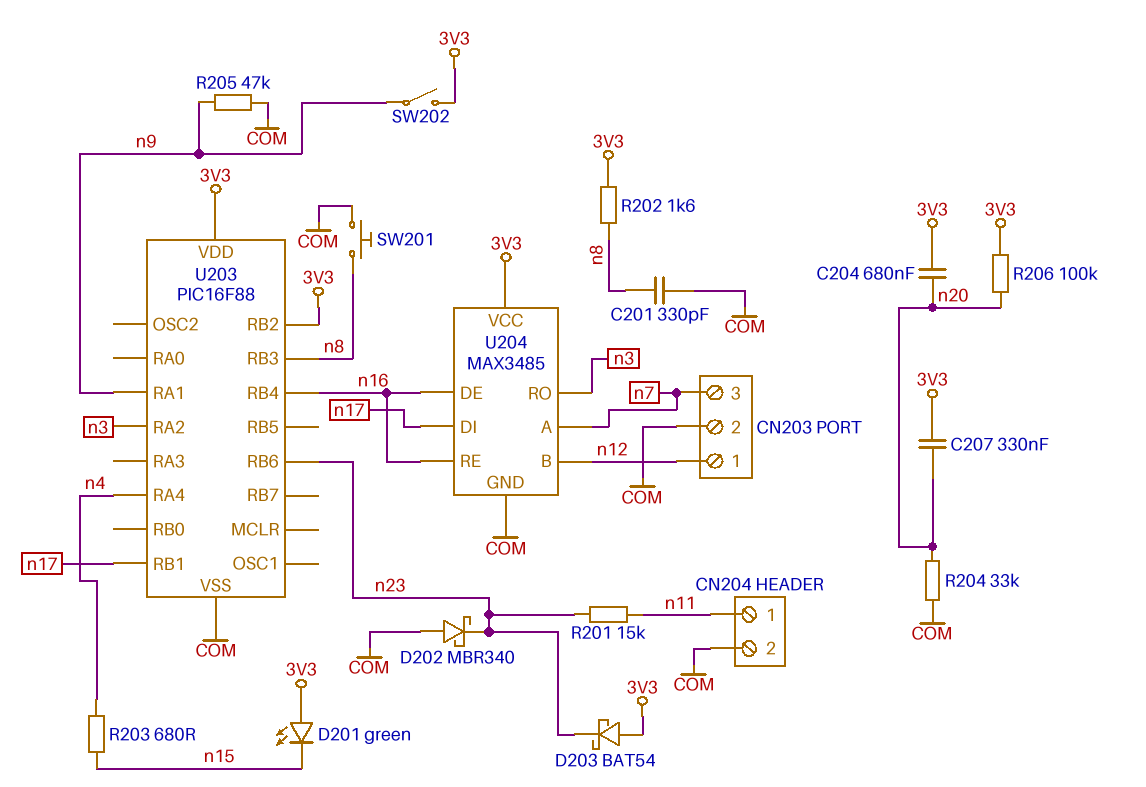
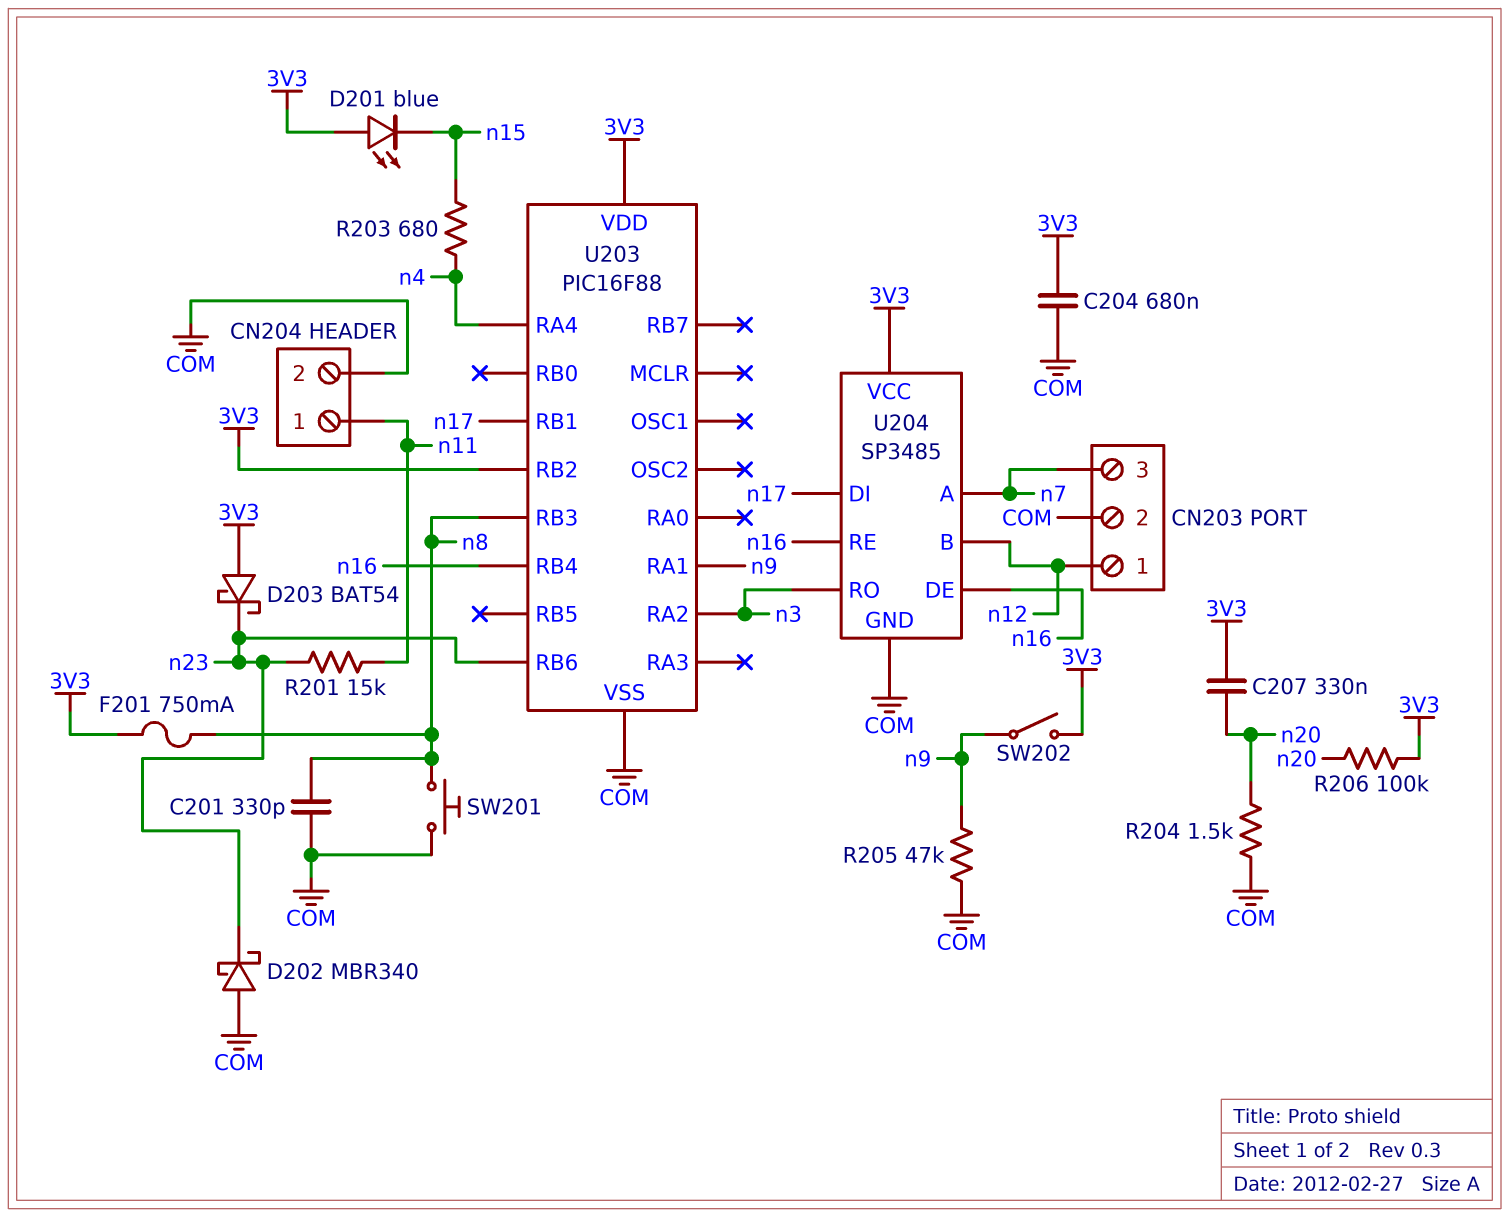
C204: 680nF (3V3, n20) -> 680nF (3V3, COM)
D201: LED green (A 3V3, K n15) -> LED blue (A 3V3, K n15)
F201: none -> 750mA (3V3, n8)
R202: 1.6k (3V3, n8) -> none
R204: 33k (COM, n20) -> 1.5k (COM, n20)
U204: MAX3485 -> SP3485

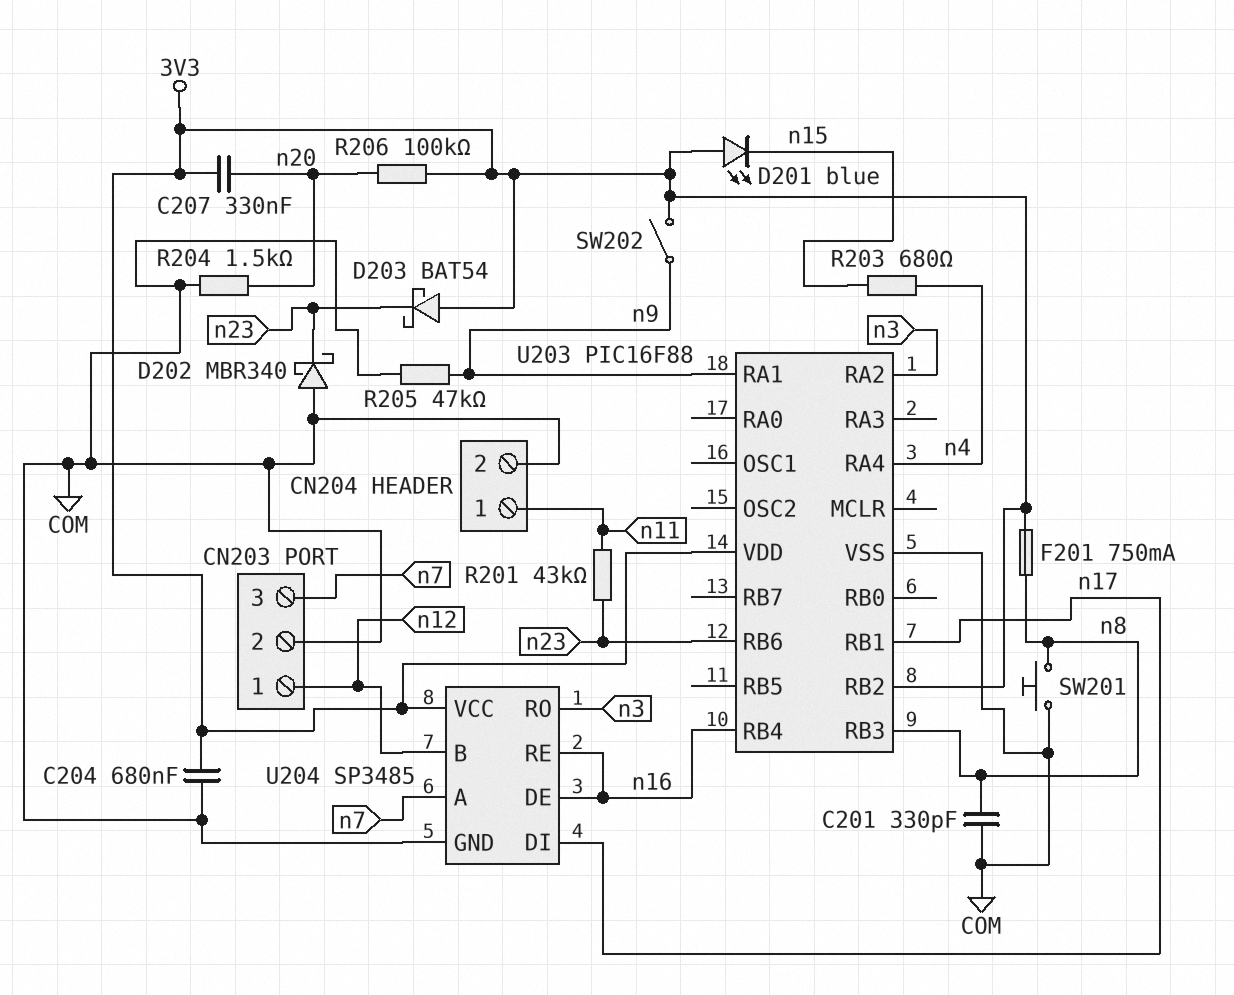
R201: 15k (n11, n23) -> 43k (n11, n23)

